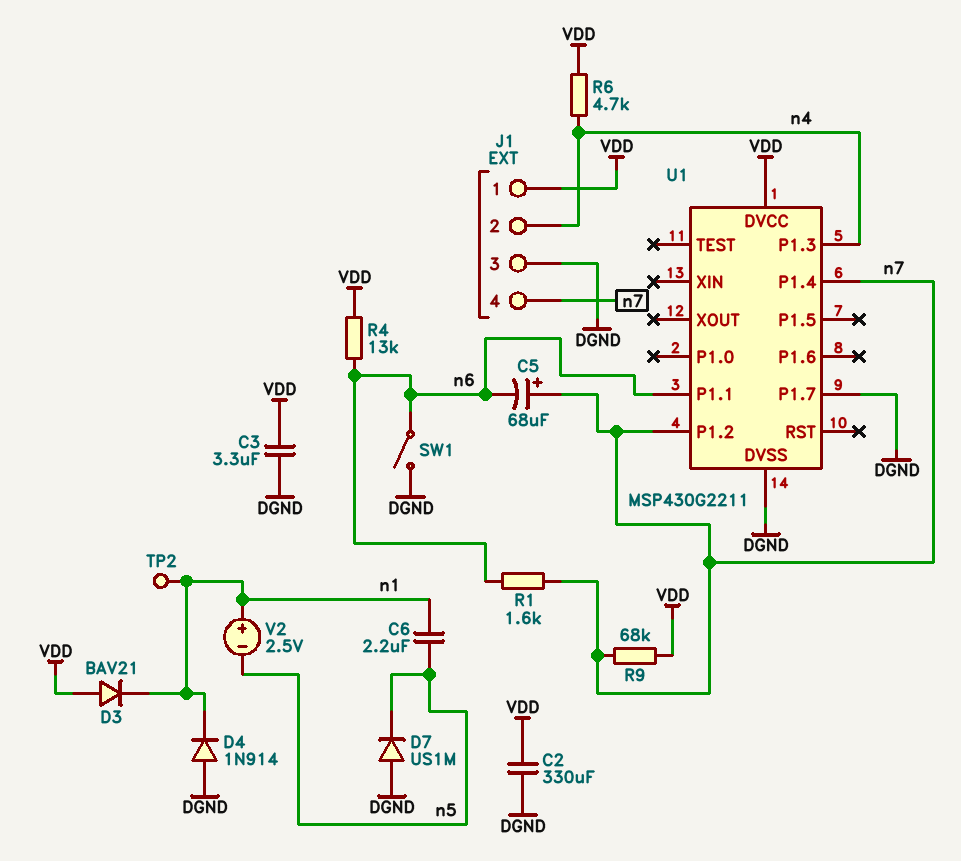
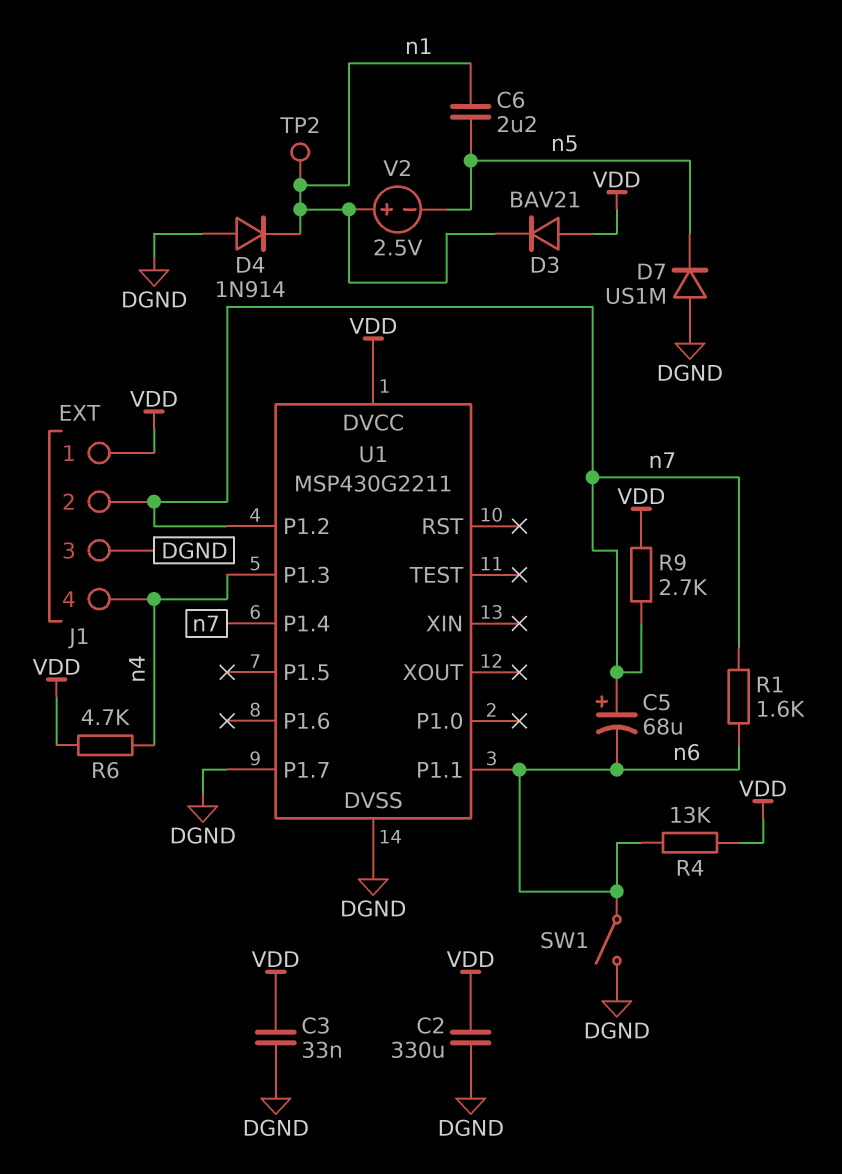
C3: 3.3uF (DGND, VDD) -> 33nF (DGND, VDD)
J1 pin 2: n4 -> n7
J1 pin 4: n7 -> n4
R9: 68k (VDD, n7) -> 2.7k (VDD, n7)

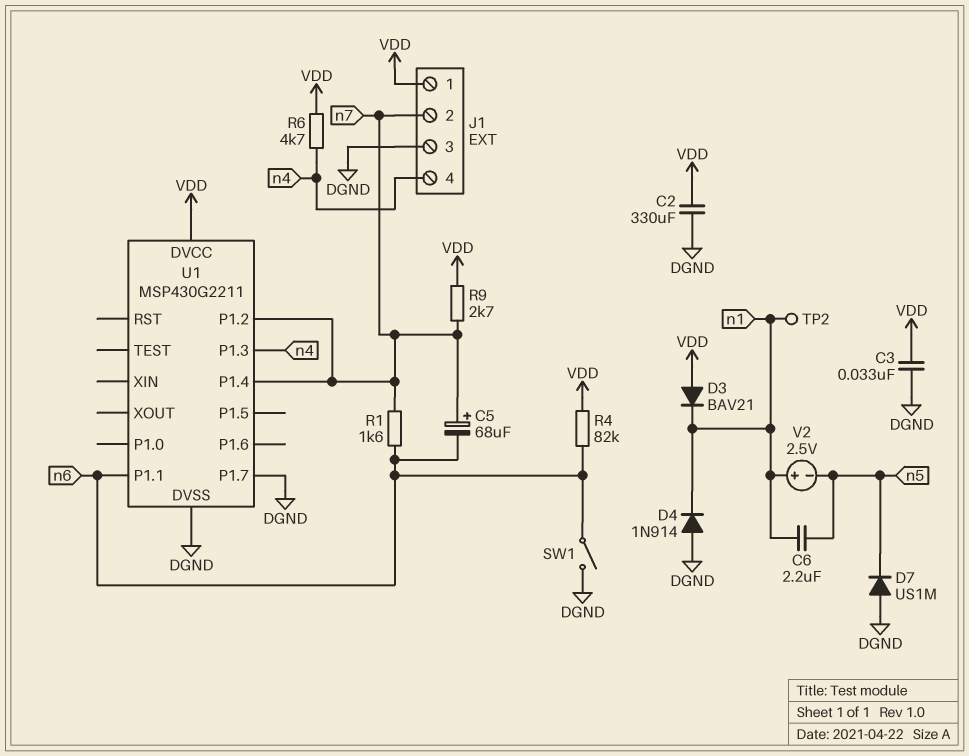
R4: 13k (VDD, n6) -> 82k (VDD, n6)

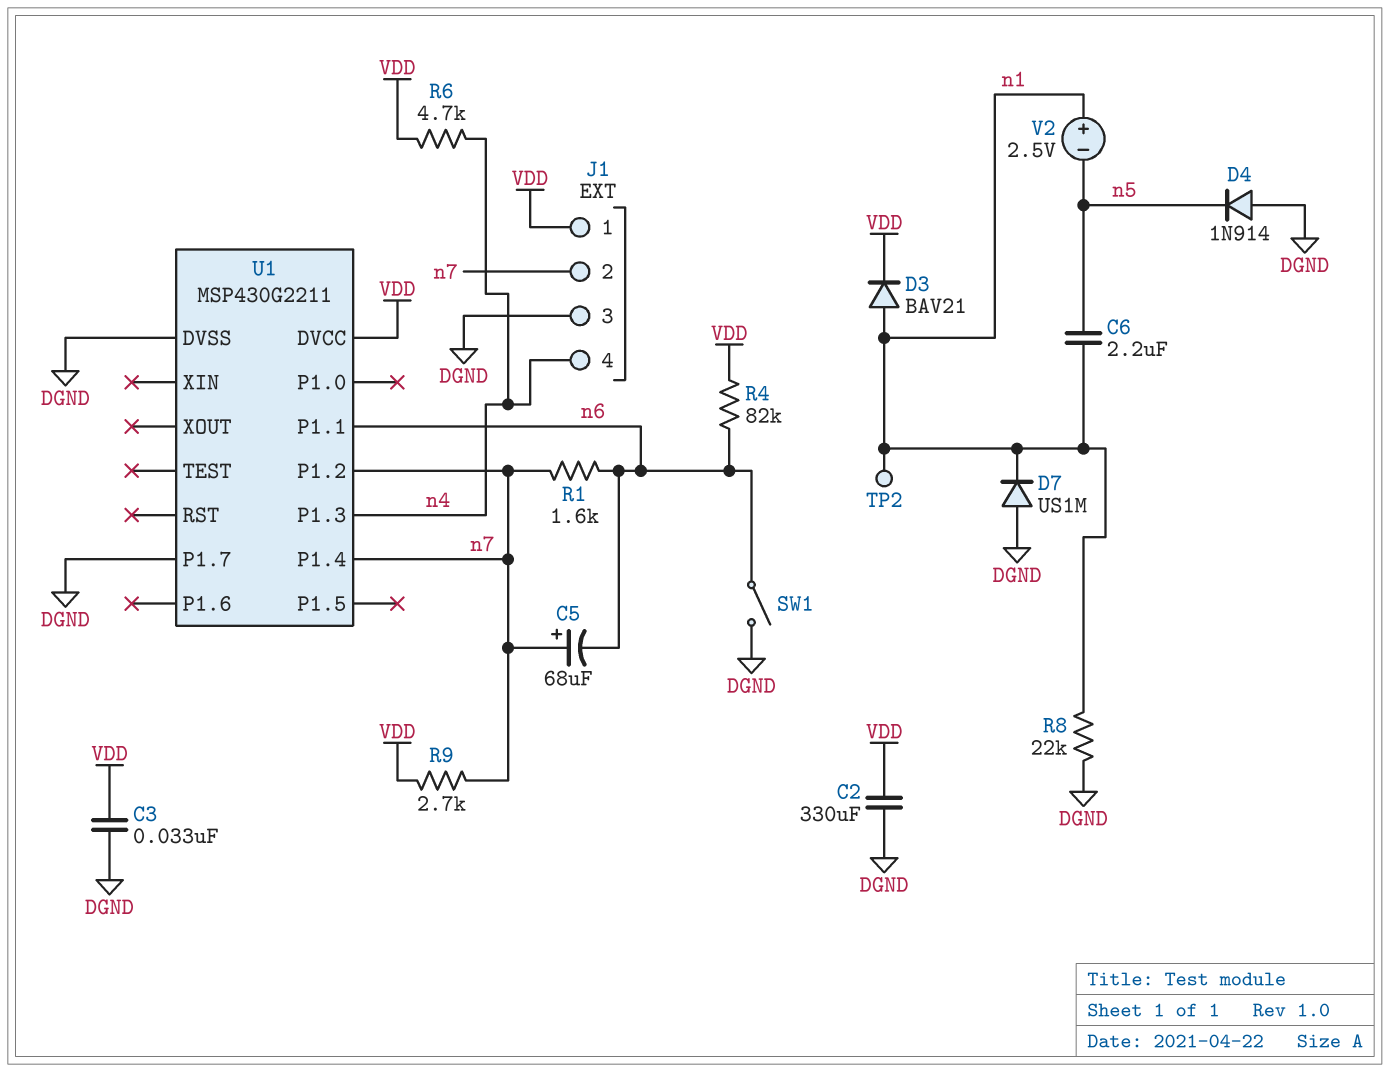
D3: diode BAV21 (A VDD, K n1) -> diode BAV21 (A n1, K VDD)
D4: diode 1N914 (A DGND, K n1) -> diode 1N914 (A DGND, K n5)
D7: diode US1M (A DGND, K n5) -> diode US1M (A DGND, K n1)
R8: none -> 22k (DGND, n1)

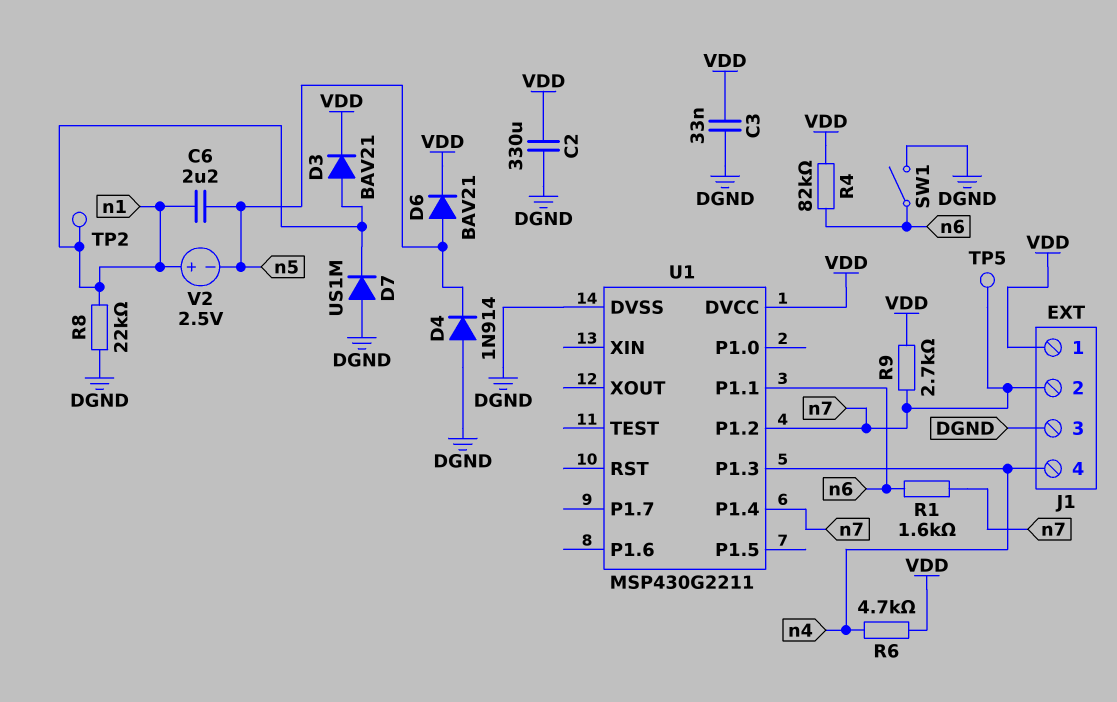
C5: 68uF (plus n7, minus n6) -> none
D6: none -> diode BAV21 (A n5, K VDD)
TP5: none -> test point (n7)
U1 pin P1.7: DGND -> none

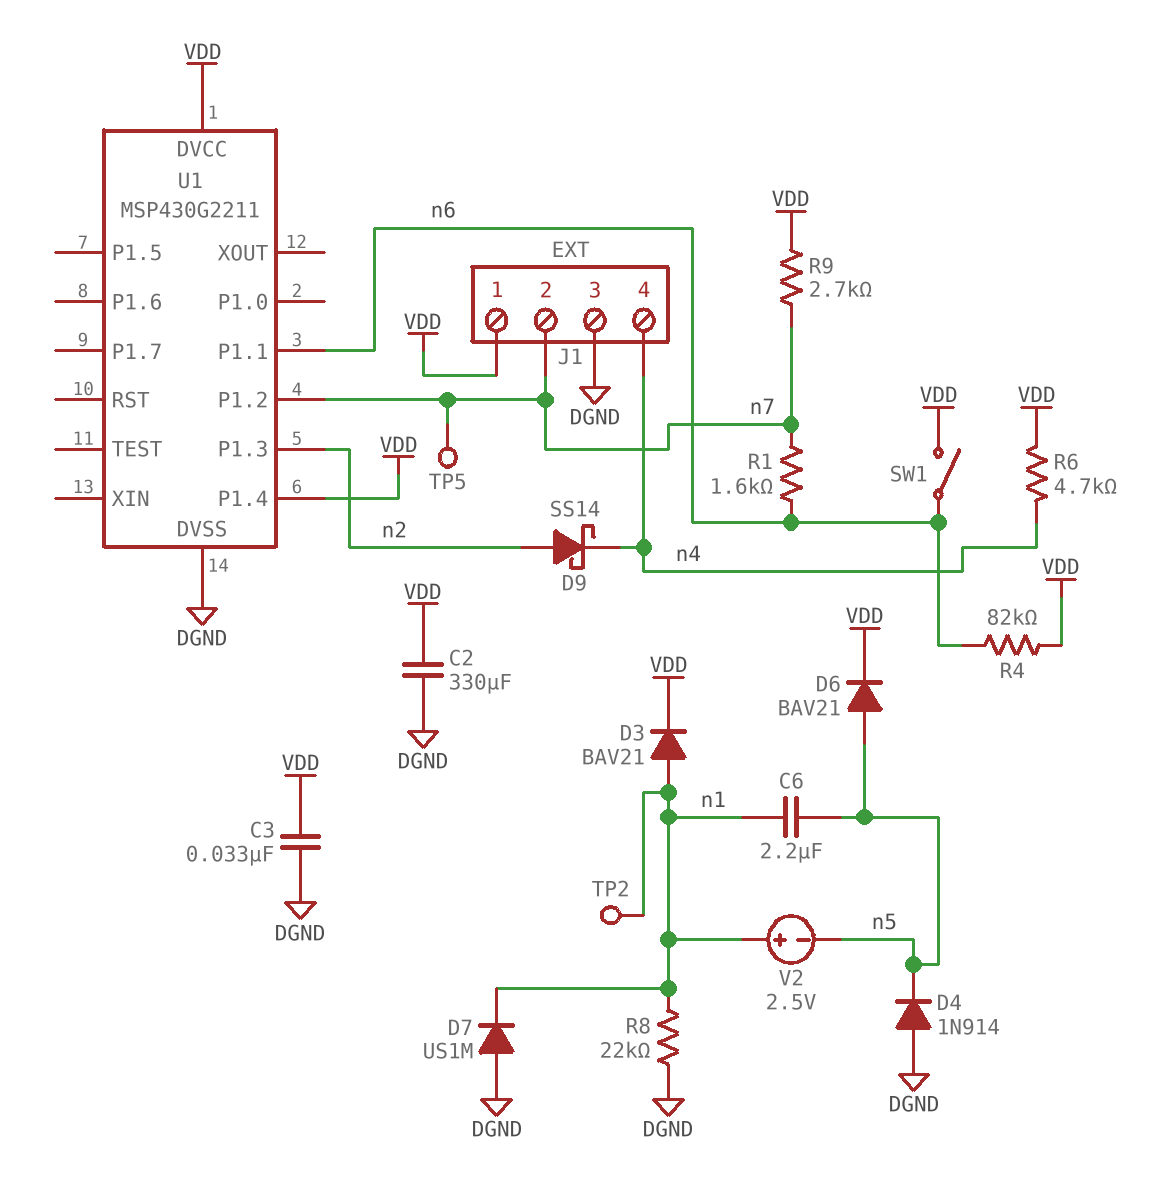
D9: none -> schottky SS14 (A n2, K n4)
SW1: switch (DGND, n6) -> switch (VDD, n6)
U1 pin P1.3: n4 -> n2
U1 pin P1.4: n7 -> VDD

